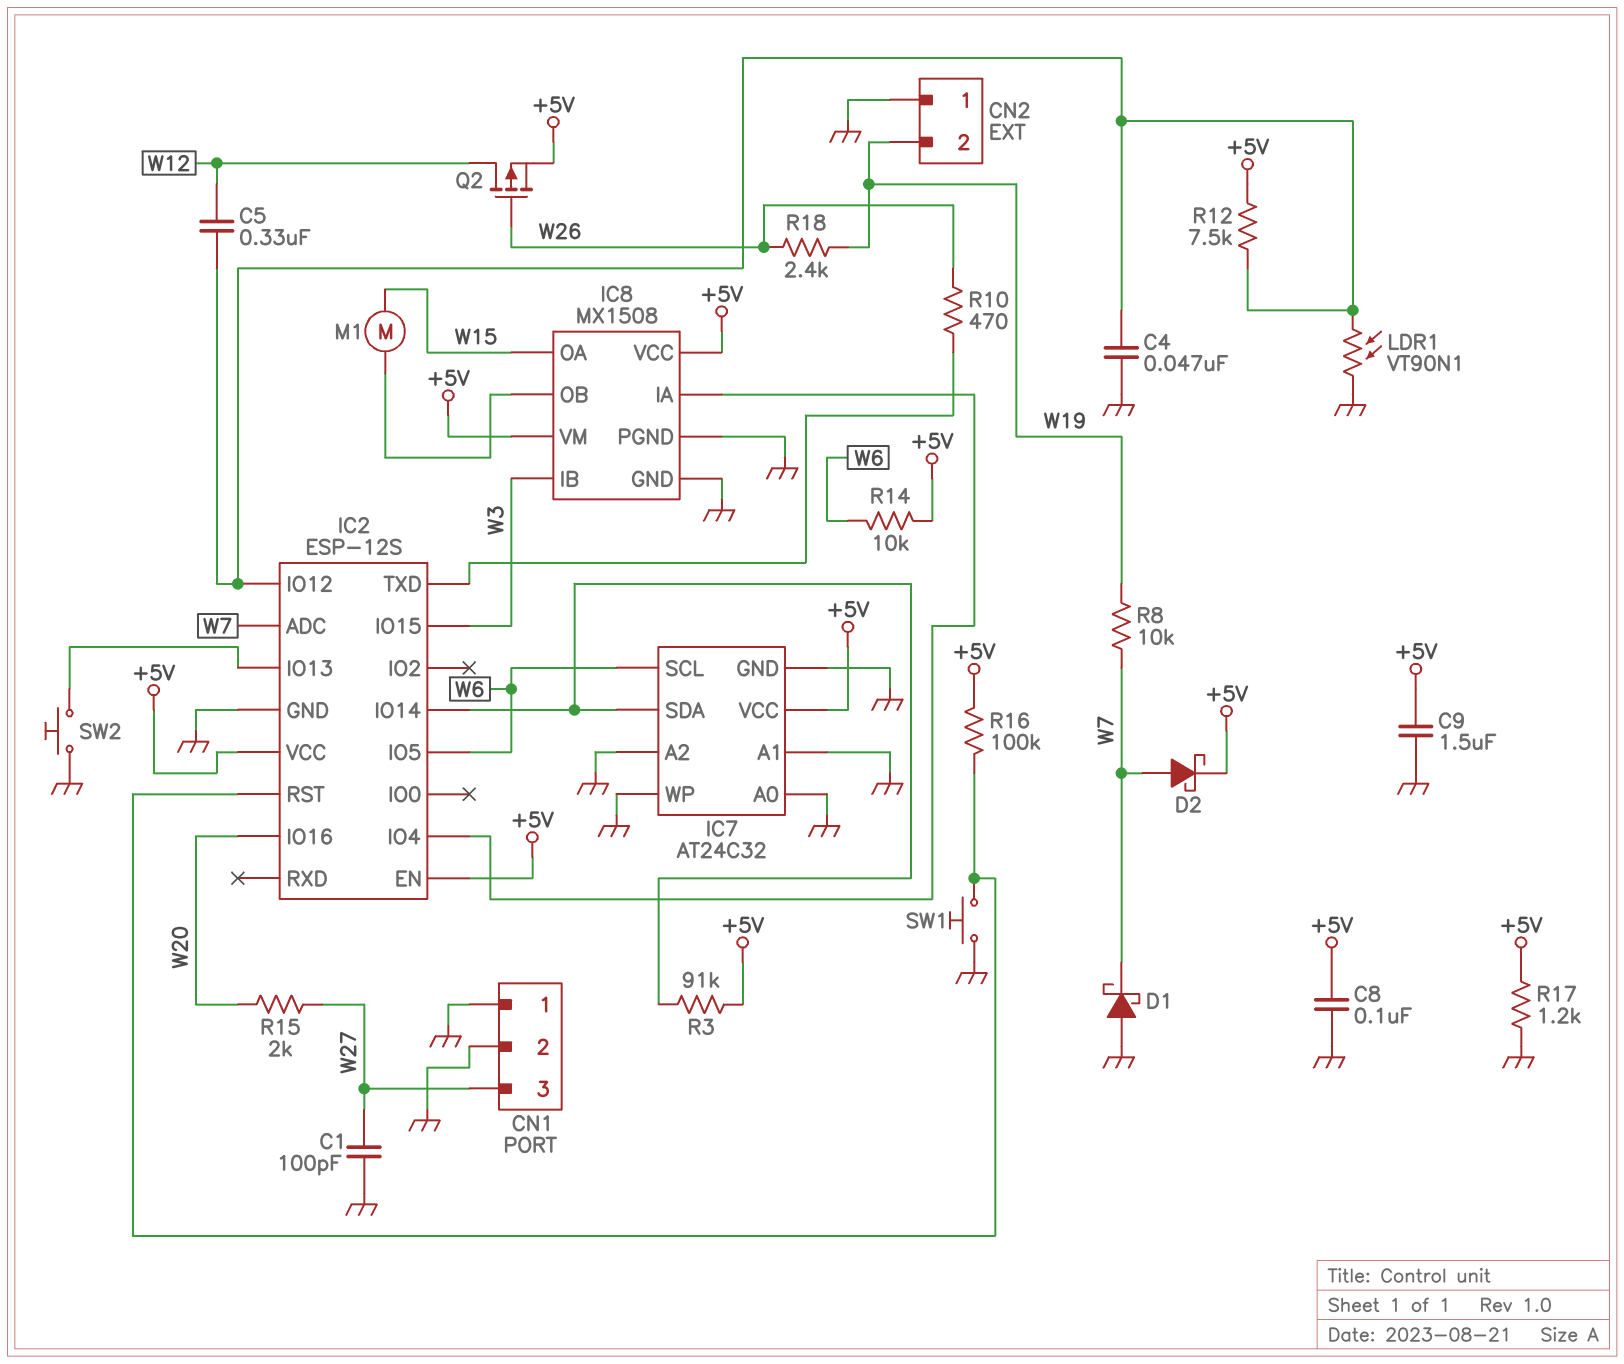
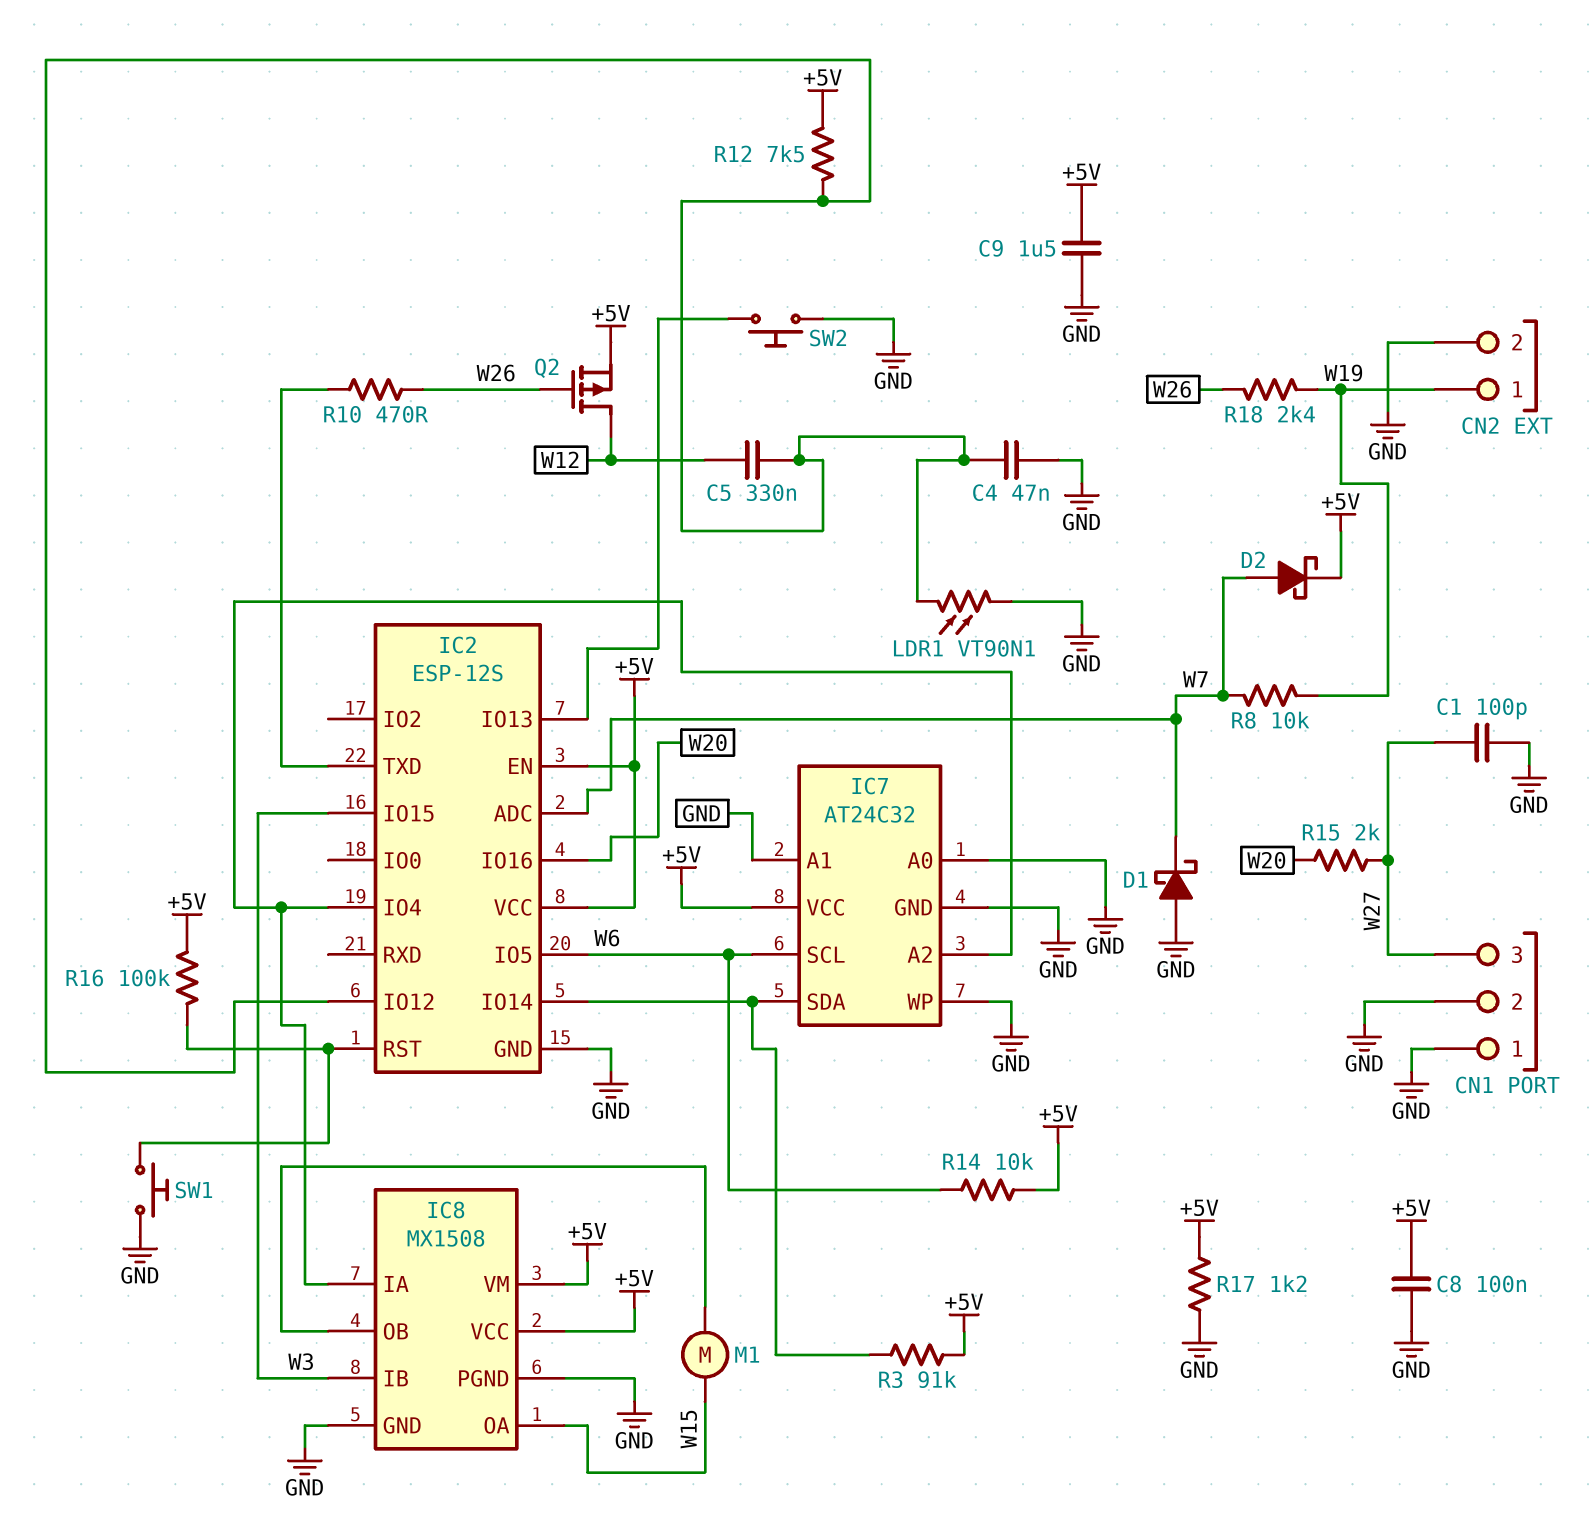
CN2 pin 1: GND -> W19
CN2 pin 2: W19 -> GND
IC7 pin A2: GND -> IC2/IO4

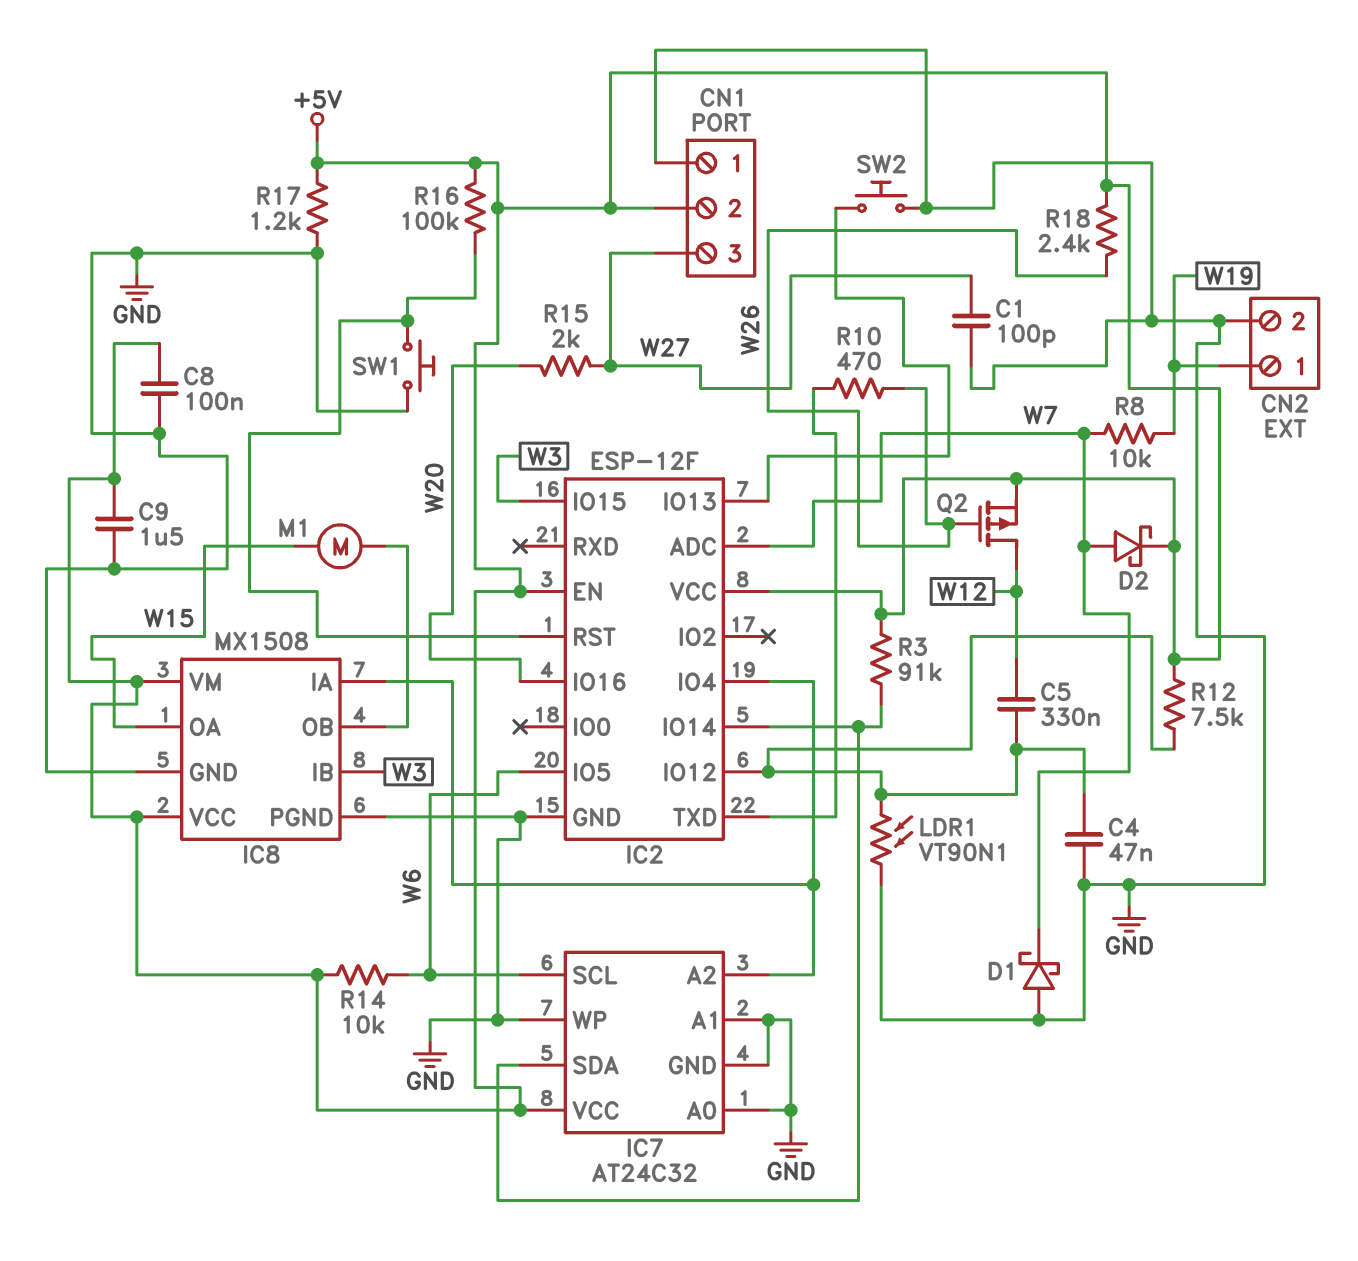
CN1 pin 2: GND -> +5V
IC2: ESP-12S -> ESP-12F
R18: 2.4k (W19, W26) -> 2.4k (+5V, W26)

